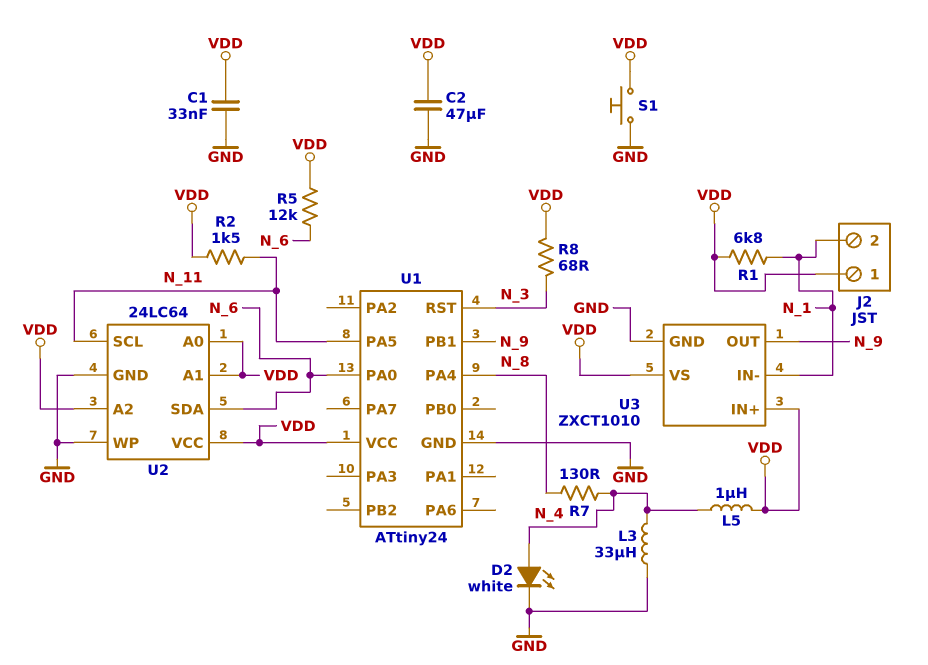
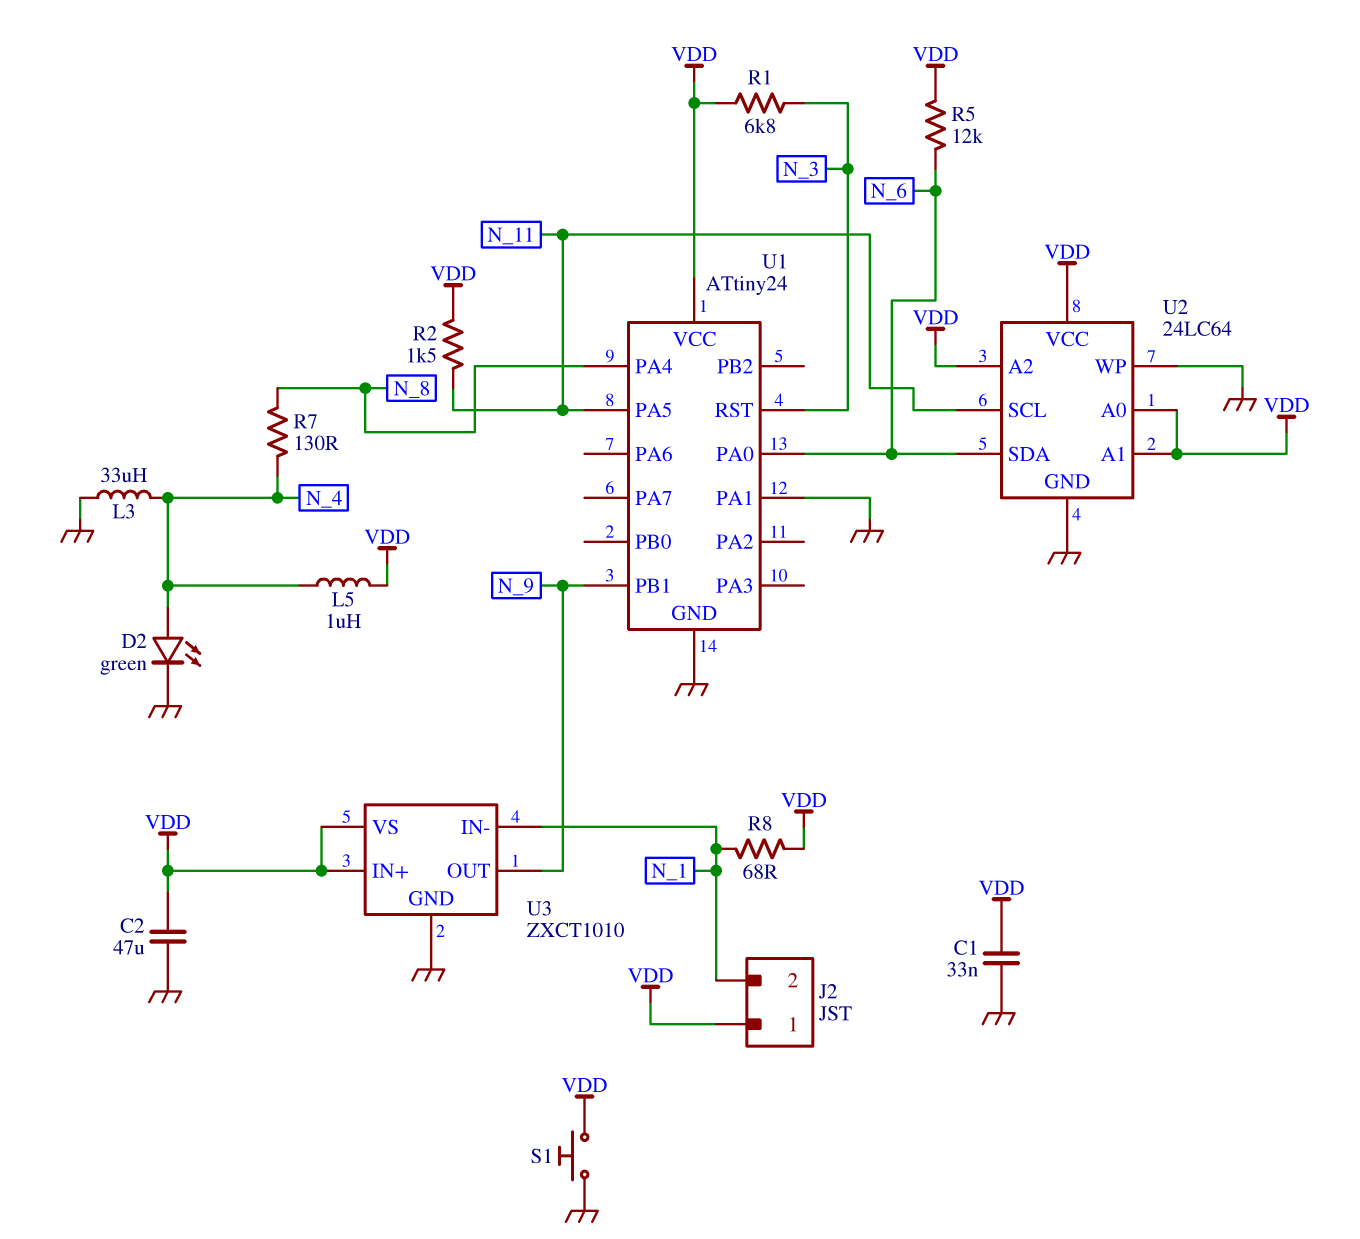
D2: LED white (A N_4, K GND) -> LED green (A N_4, K GND)
R1: 6.8k (N_1, VDD) -> 6.8k (N_3, VDD)
R8: 68 (N_3, VDD) -> 68 (N_1, VDD)
U1 pin PA1: none -> GND

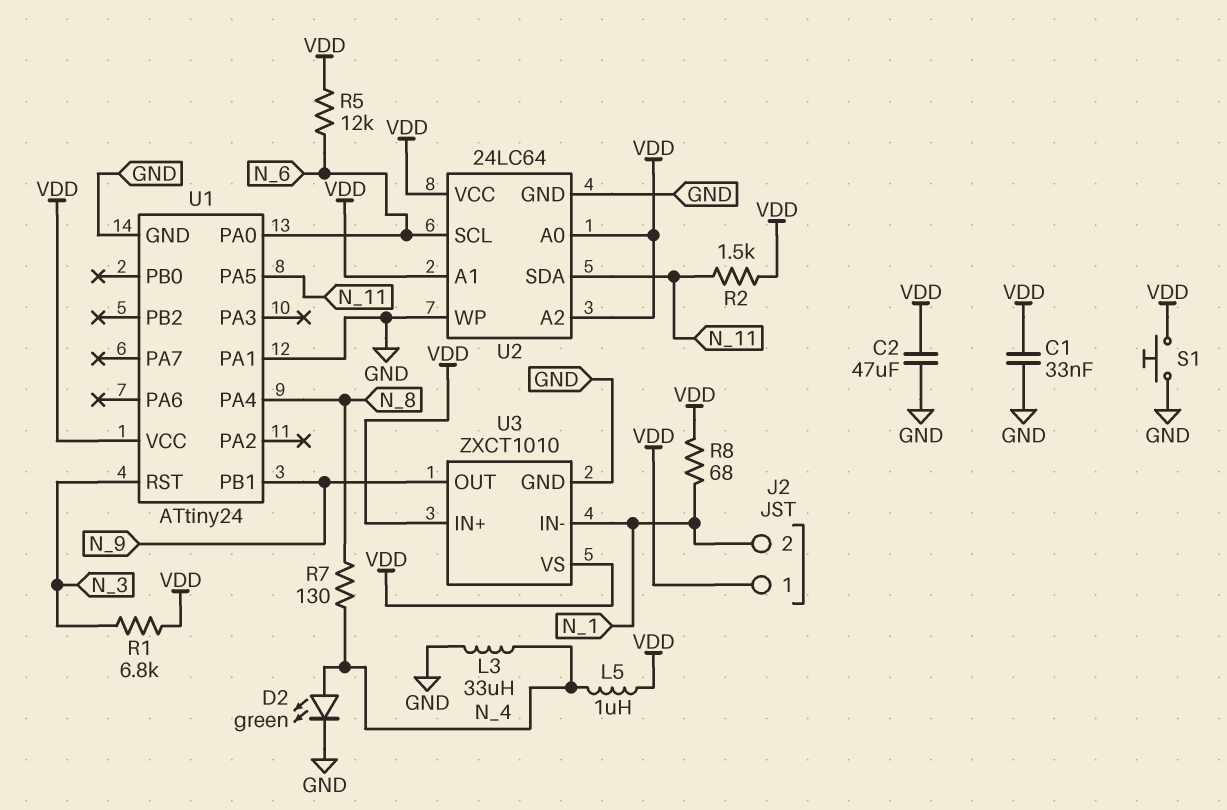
U2 pin SCL: N_11 -> N_6
U2 pin SDA: N_6 -> N_11

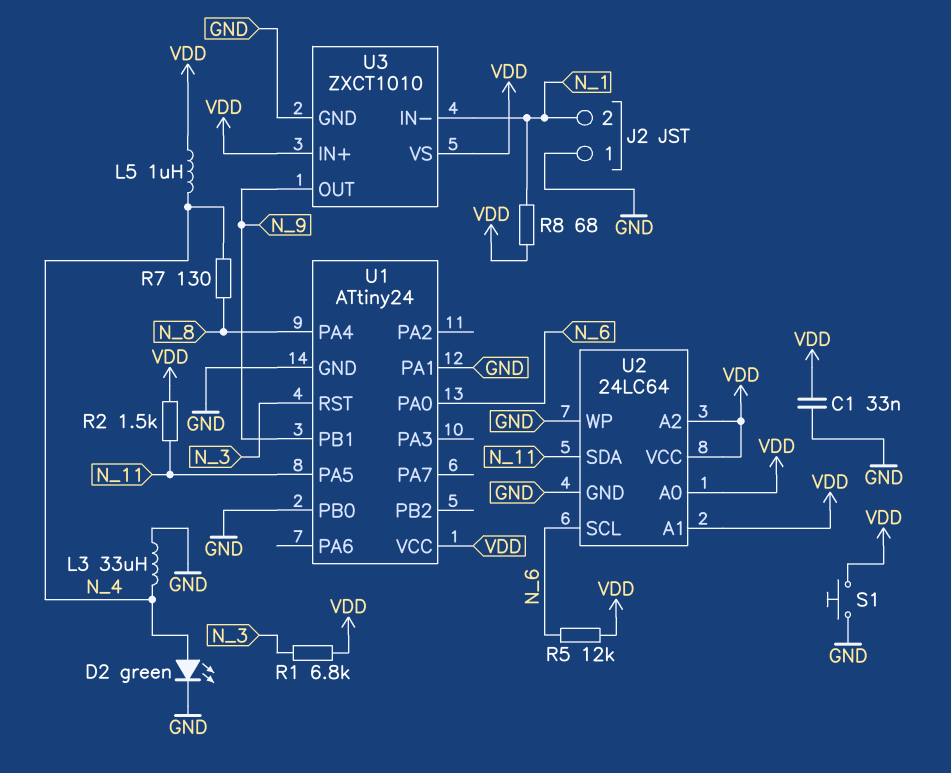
C2: 47uF (GND, VDD) -> none
J2 pin 1: VDD -> GND
U1 pin PB0: none -> GND

